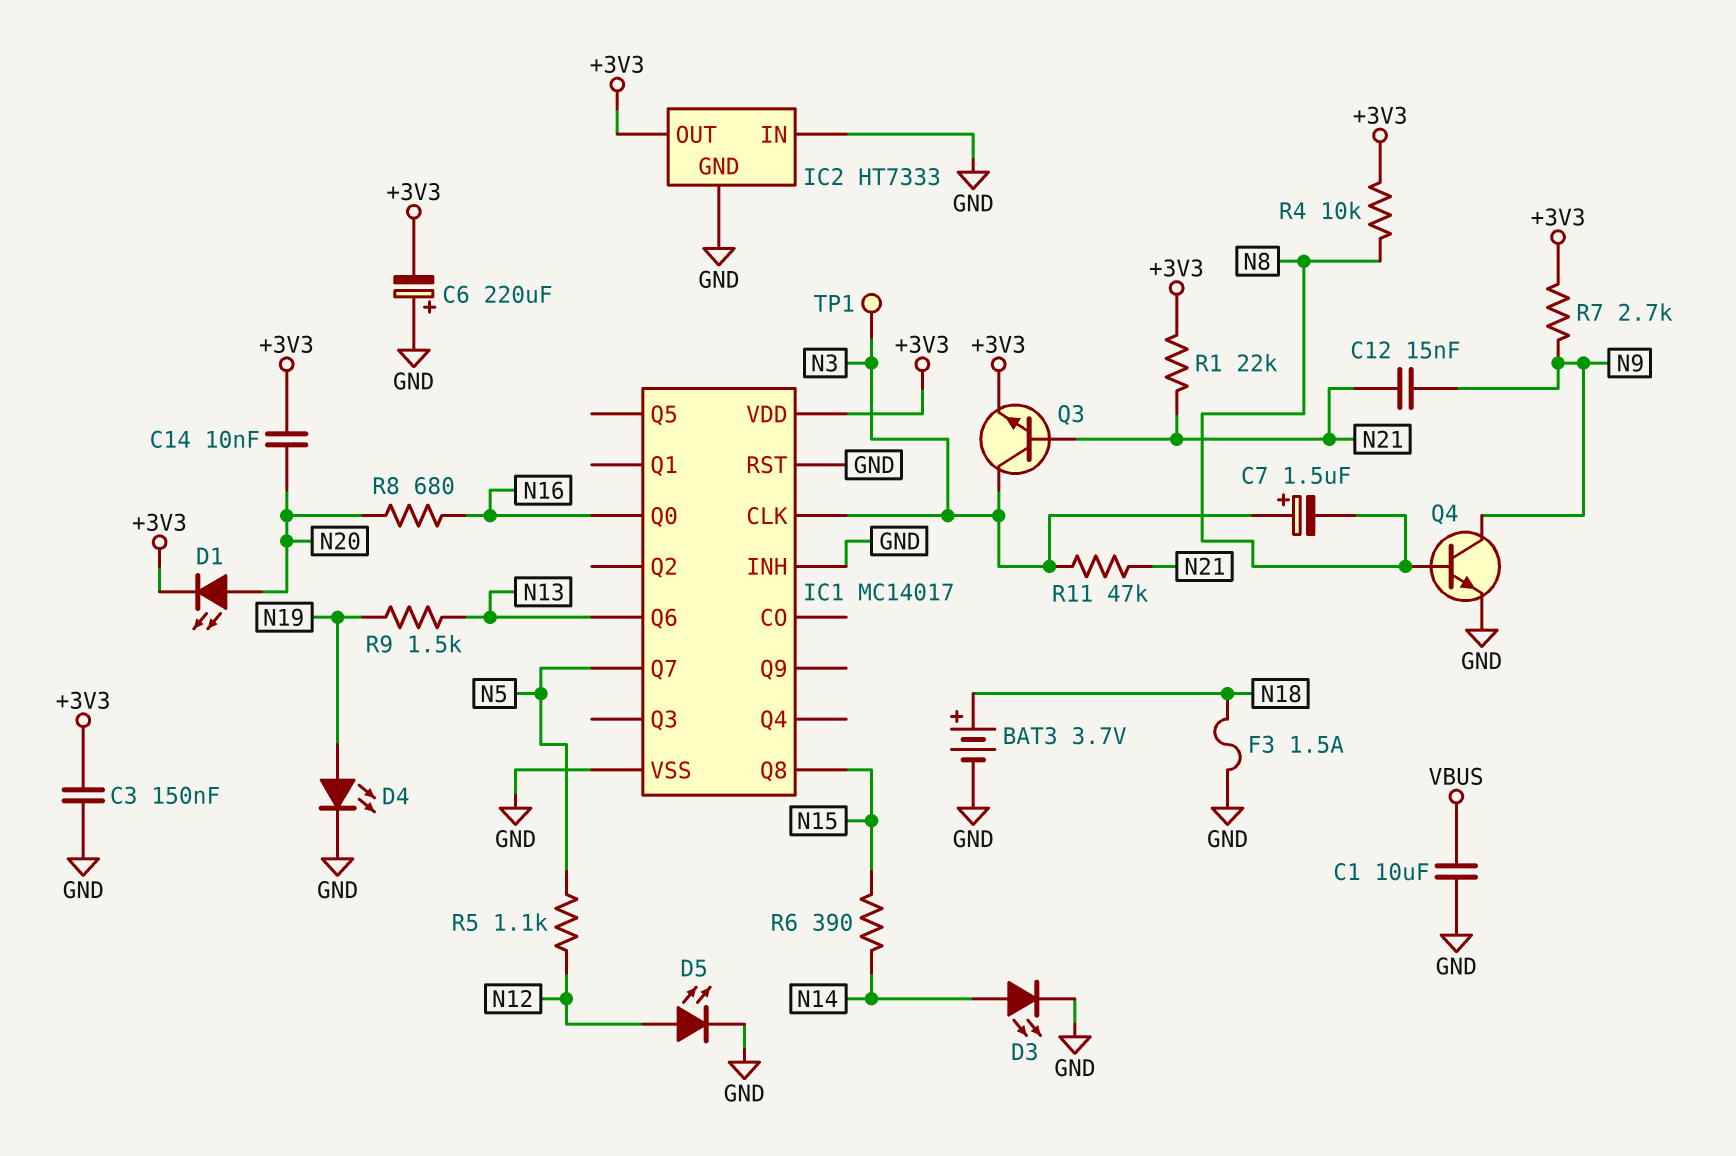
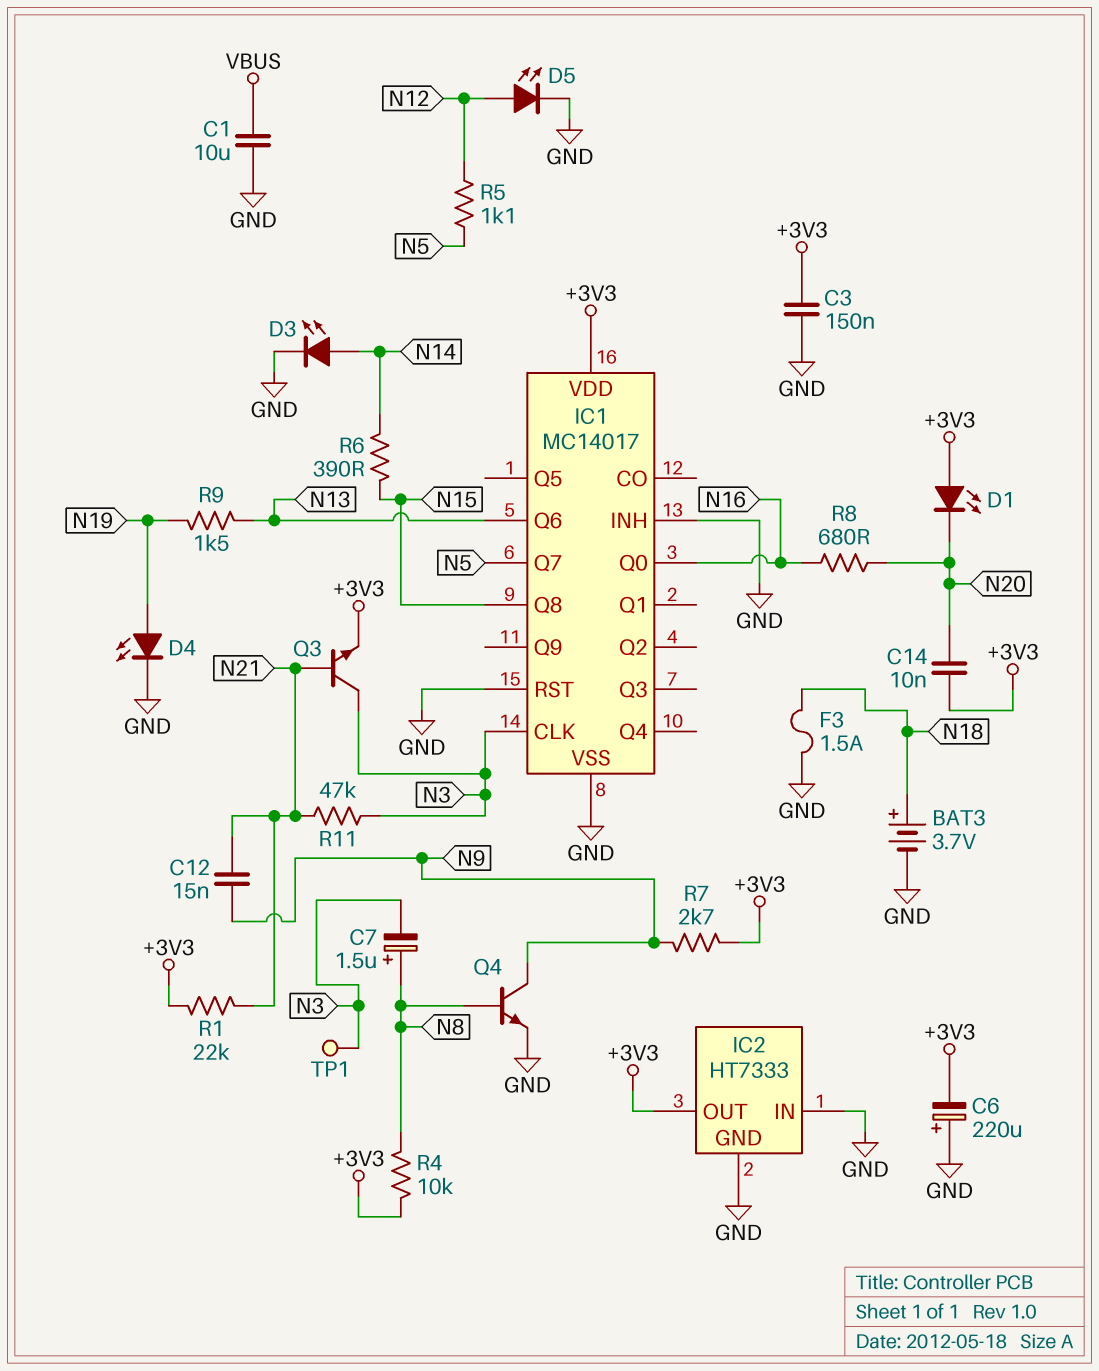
C7: 1.5uF (plus N3, minus N8) -> 1.5uF (plus N8, minus N3)
D1: LED (A N20, K +3V3) -> LED (A +3V3, K N20)

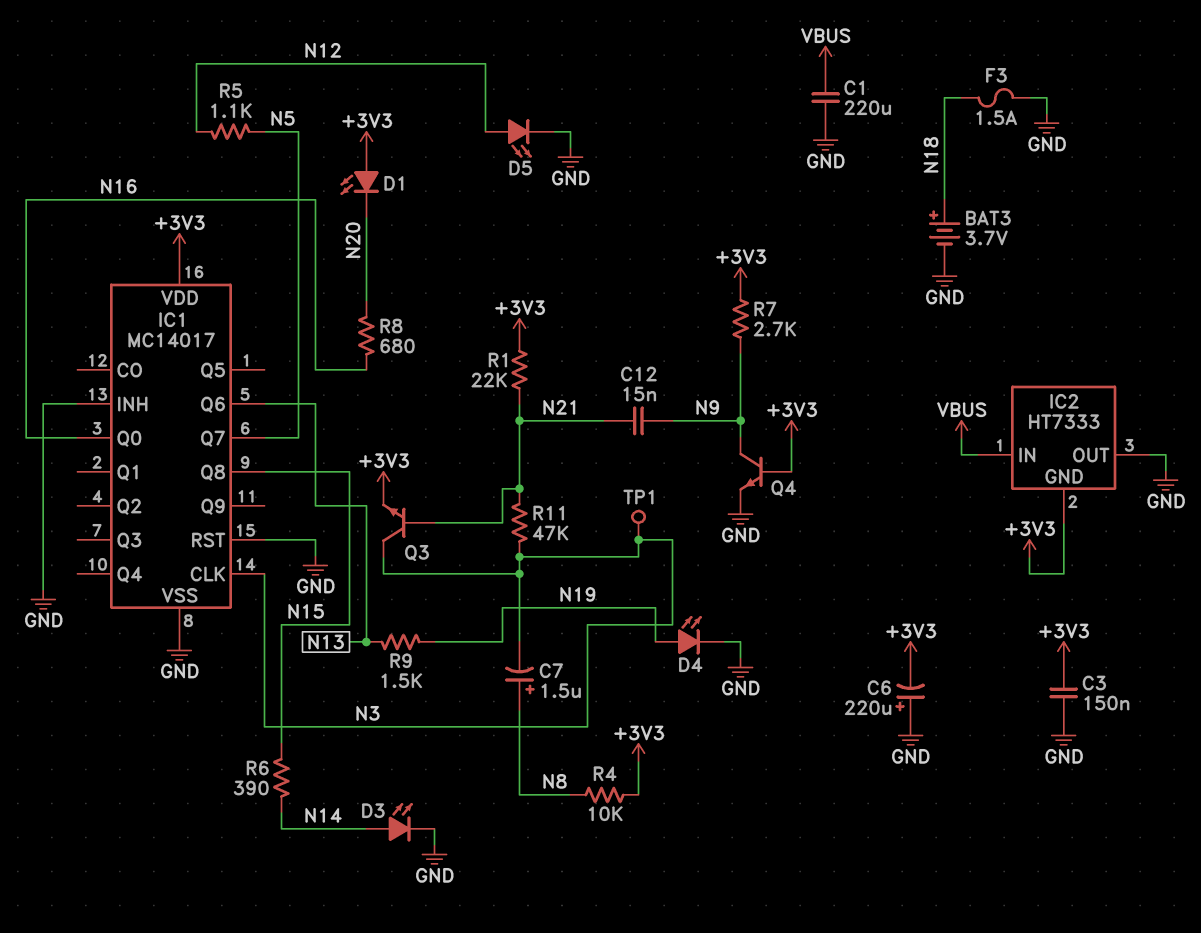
C1: 10uF (GND, VBUS) -> 220uF (GND, VBUS)
C14: 10nF (+3V3, N20) -> none
IC2 pin GND: GND -> +3V3
IC2 pin IN: GND -> VBUS
IC2 pin OUT: +3V3 -> GND
Q4: NPN (B N8, C N9, E GND) -> NPN (B +3V3, C N9, E GND)

